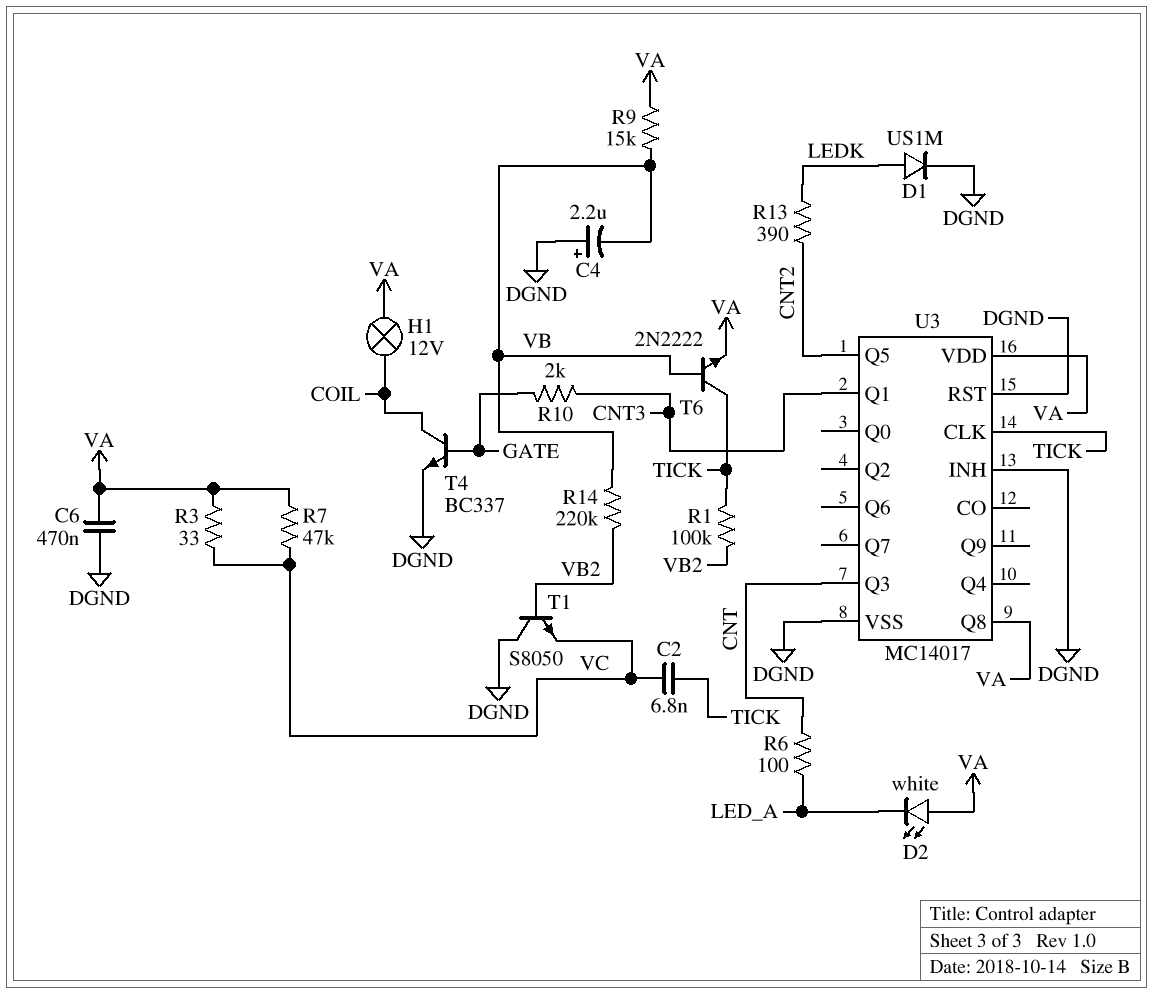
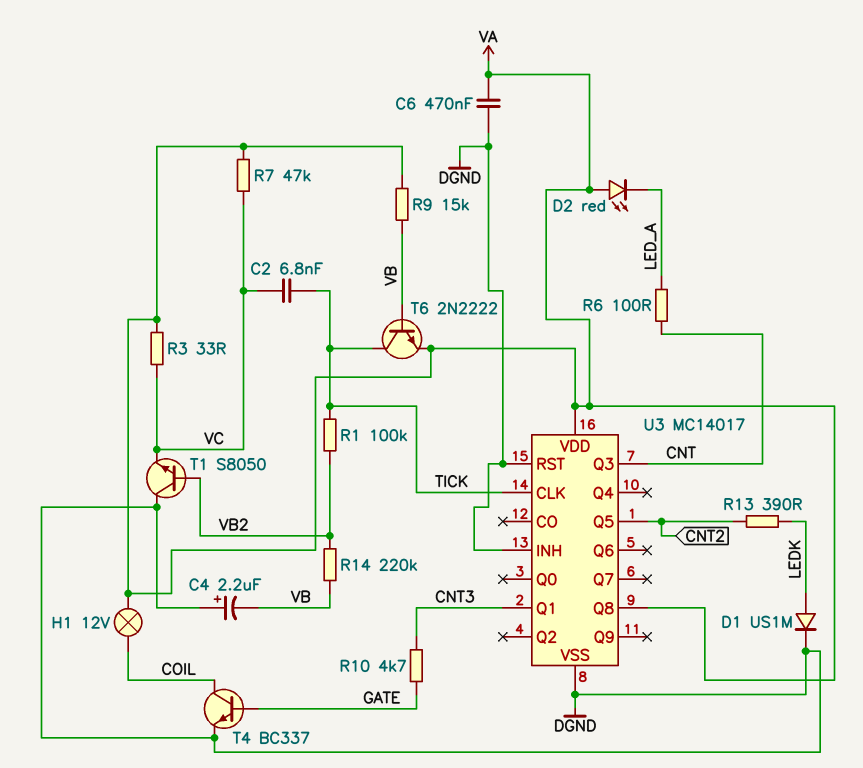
D2: LED white (A VA, K LED_A) -> LED red (A VA, K LED_A)
R10: 2k (CNT3, GATE) -> 4.7k (CNT3, GATE)

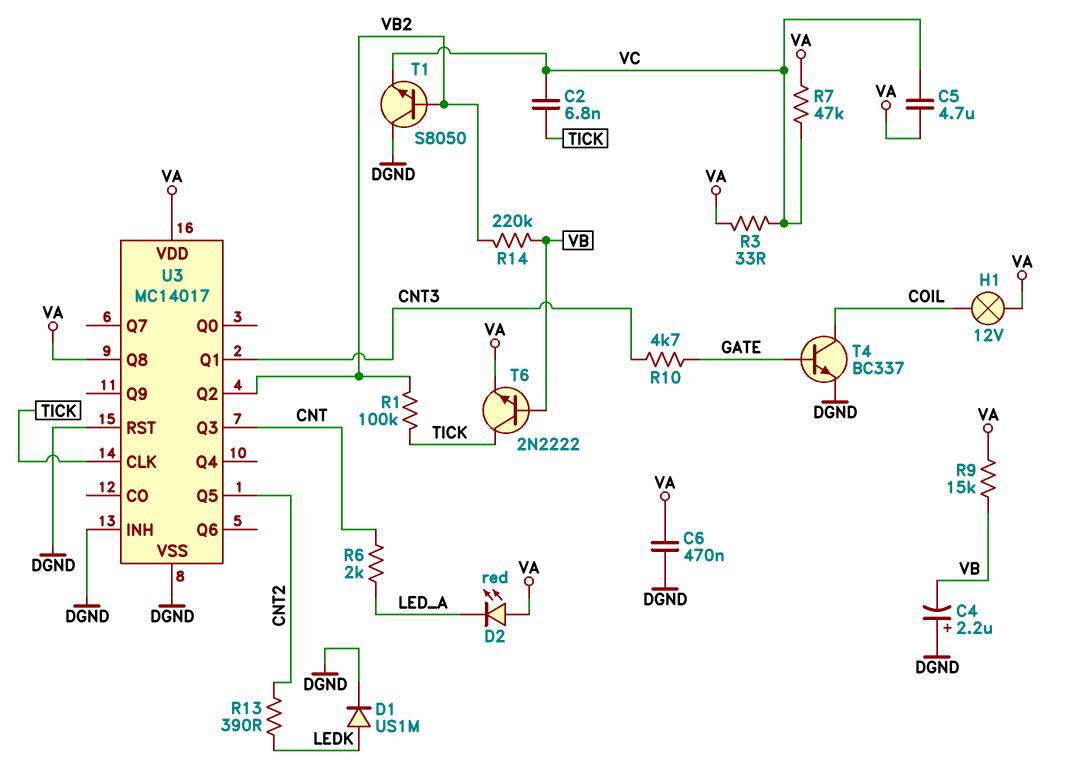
C5: none -> 4.7uF (VA, VC)
R6: 100 (CNT, LED_A) -> 2k (CNT, LED_A)
U3 pin Q2: none -> VB2

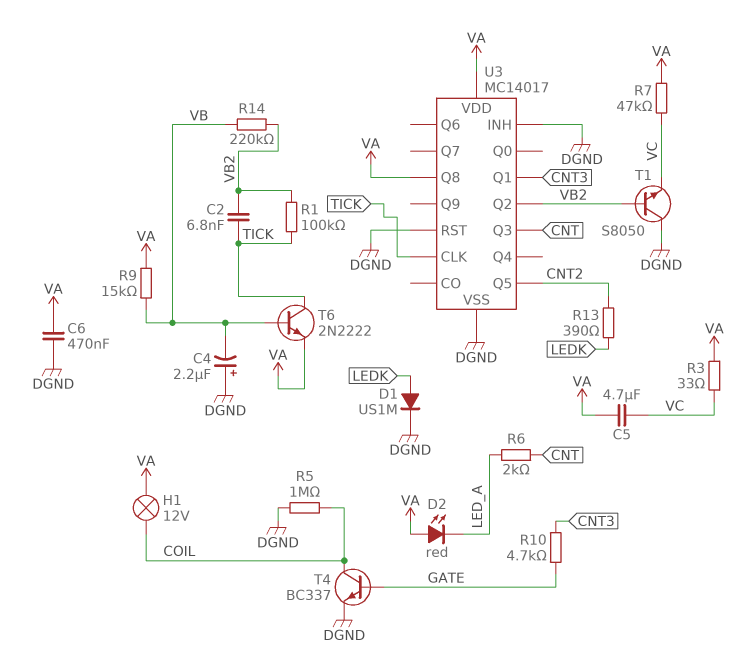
C2: 6.8nF (TICK, VC) -> 6.8nF (TICK, VB2)
R5: none -> 1M (COIL, DGND)

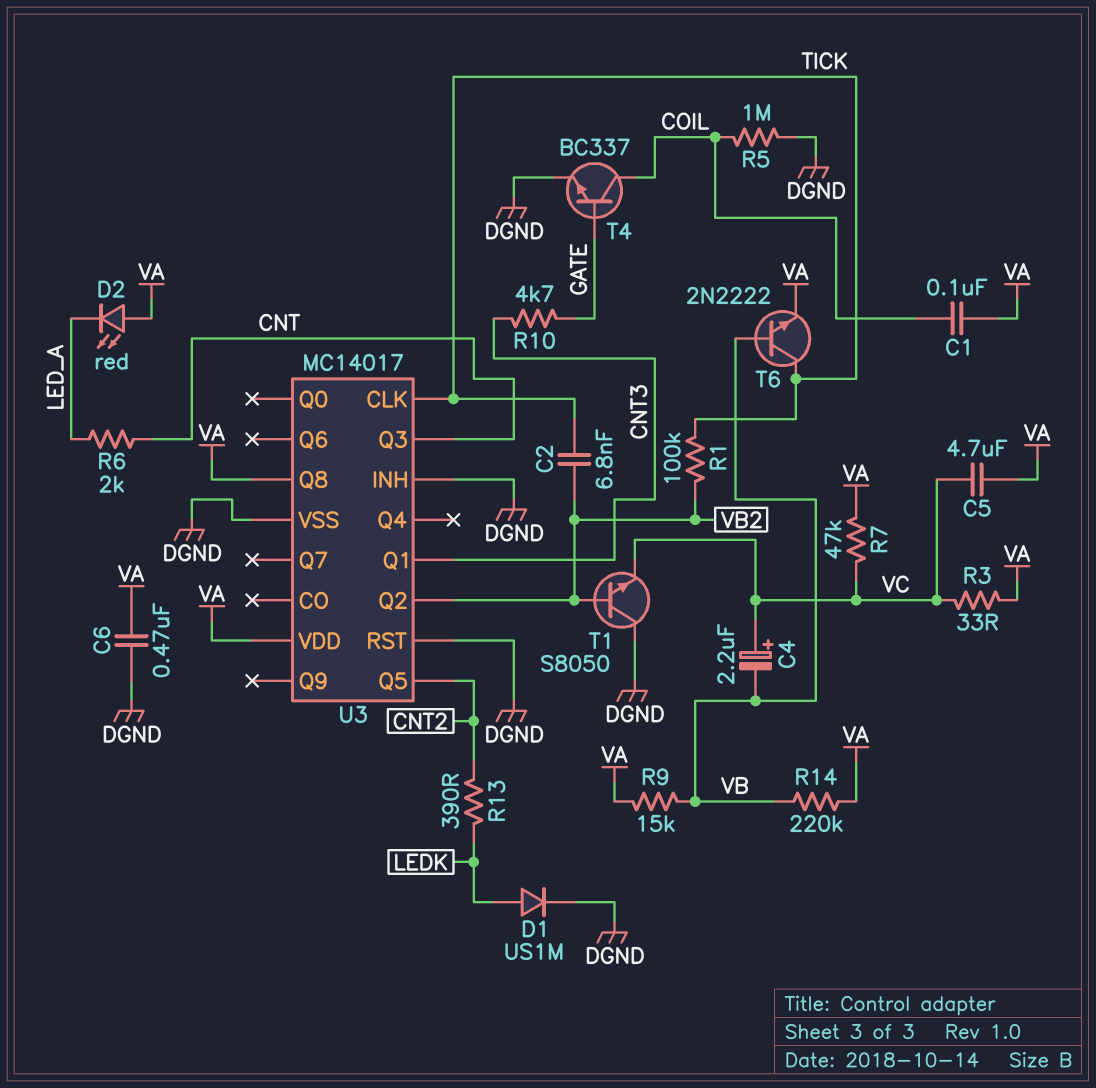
C1: none -> 100nF (COIL, VA)
C4: 2.2uF (plus DGND, minus VB) -> 2.2uF (plus VC, minus VB)
H1: lamp 12V (COIL, VA) -> none
R14: 220k (VB, VB2) -> 220k (VA, VB)

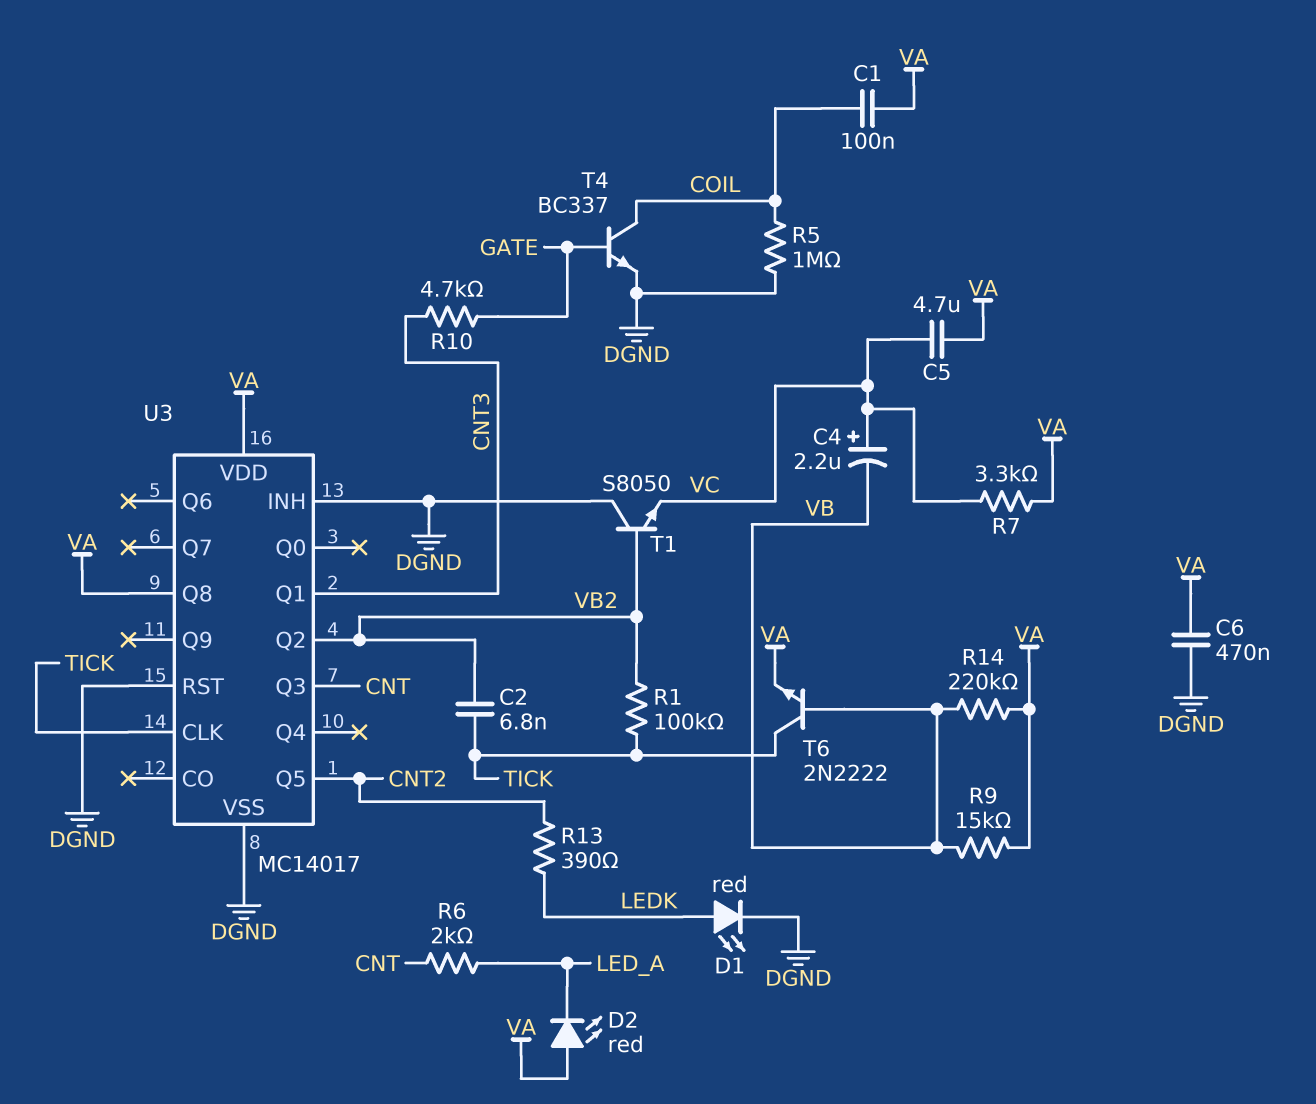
D1: diode US1M (A LEDK, K DGND) -> LED red (A LEDK, K DGND)
R3: 33 (VA, VC) -> none
R7: 47k (VA, VC) -> 3.3k (VA, VC)

